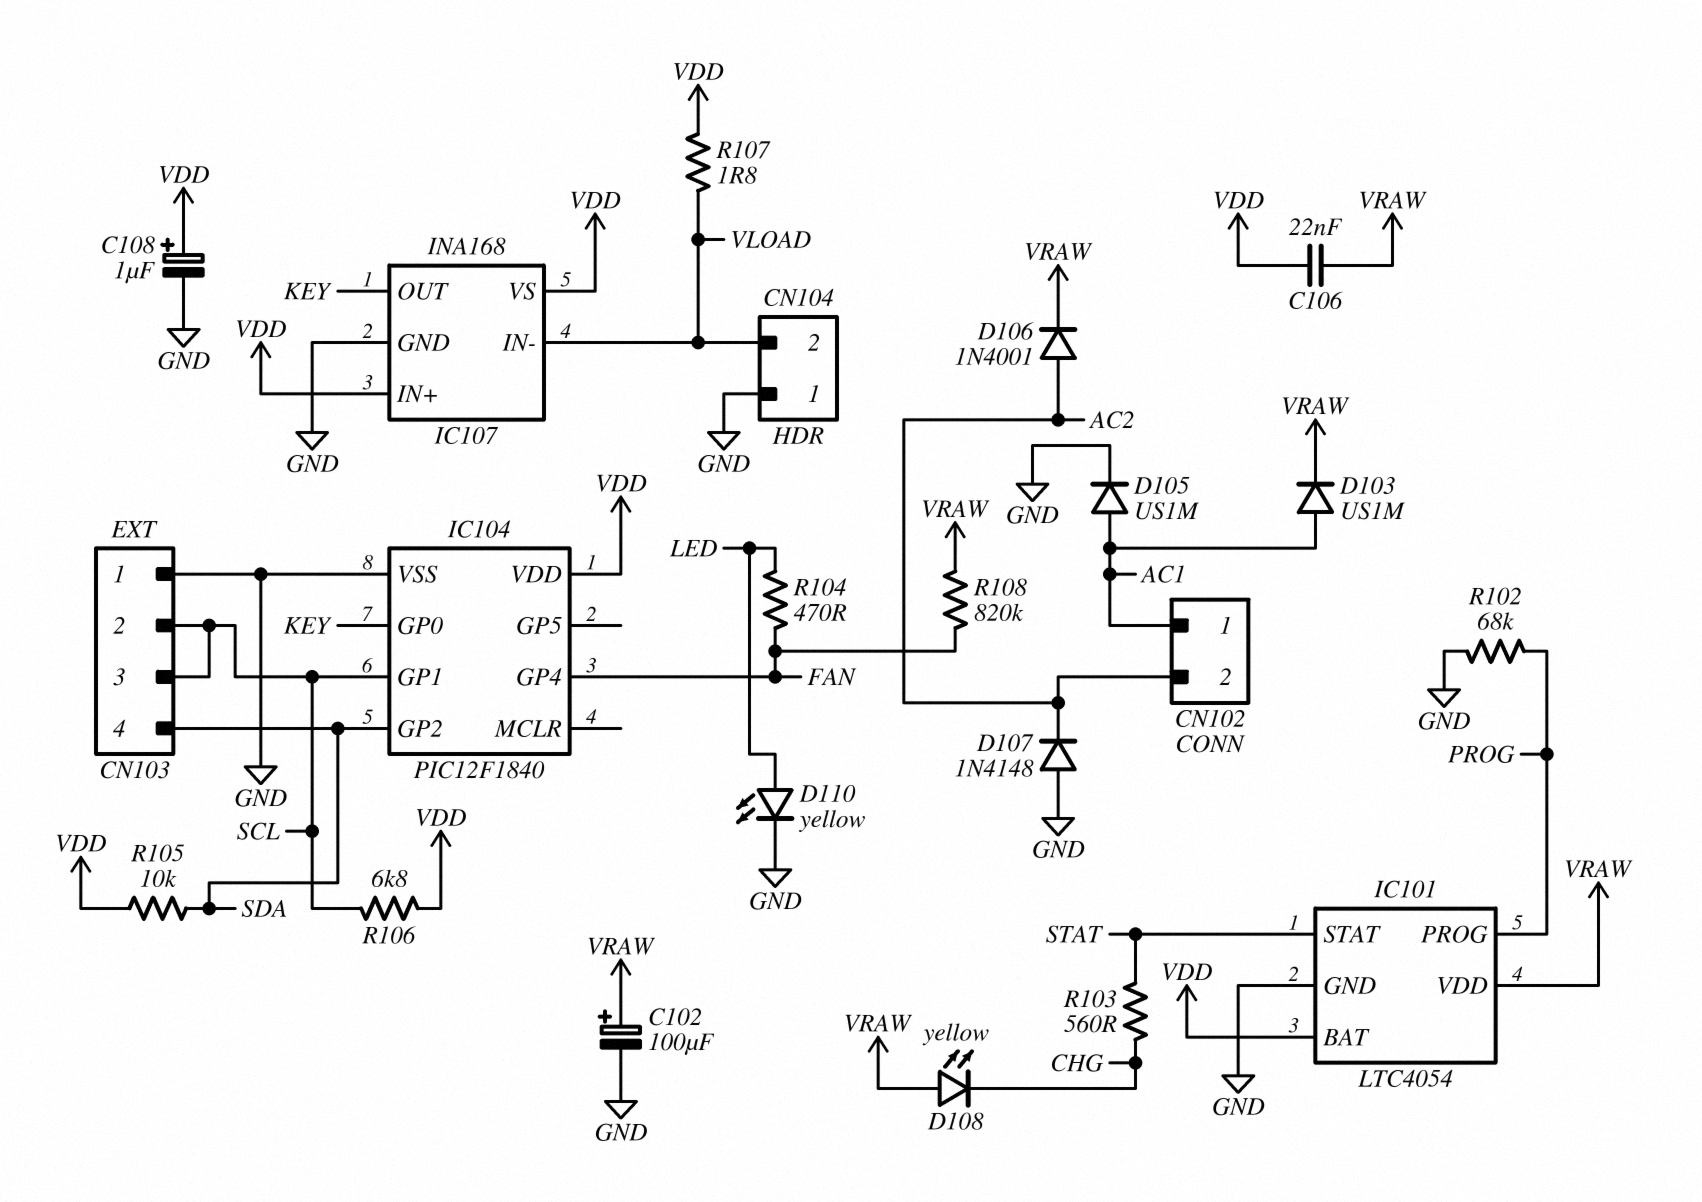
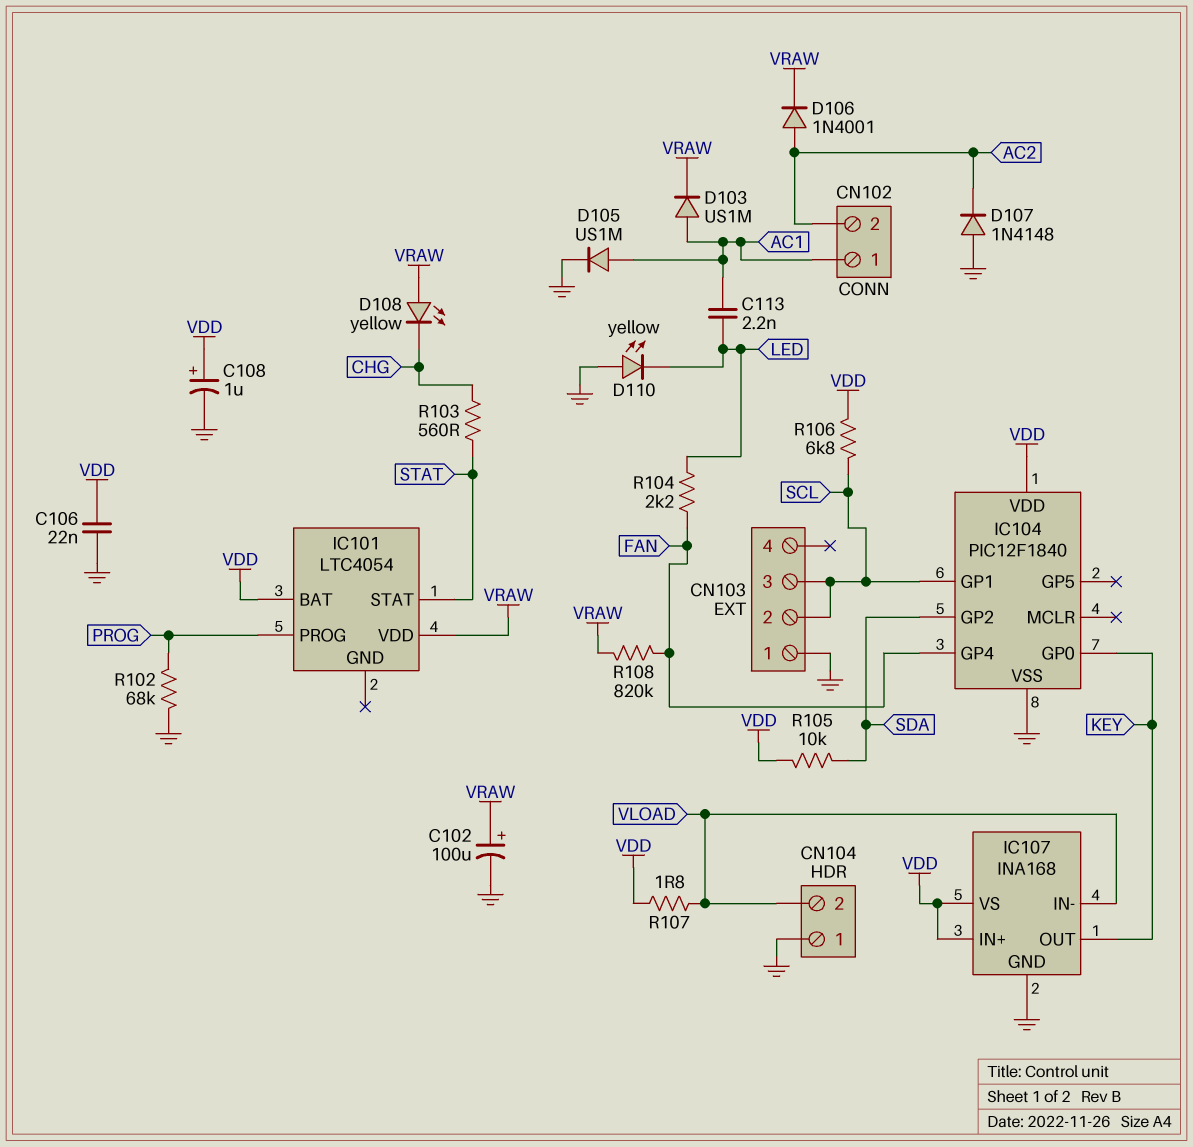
C106: 22nF (VDD, VRAW) -> 22nF (GND, VDD)
C113: none -> 2.2nF (AC1, LED)
CN103 pin 4: SDA -> none
D110: LED yellow (A LED, K GND) -> LED yellow (A GND, K LED)
IC101 pin GND: GND -> none
R104: 470 (FAN, LED) -> 2.2k (FAN, LED)

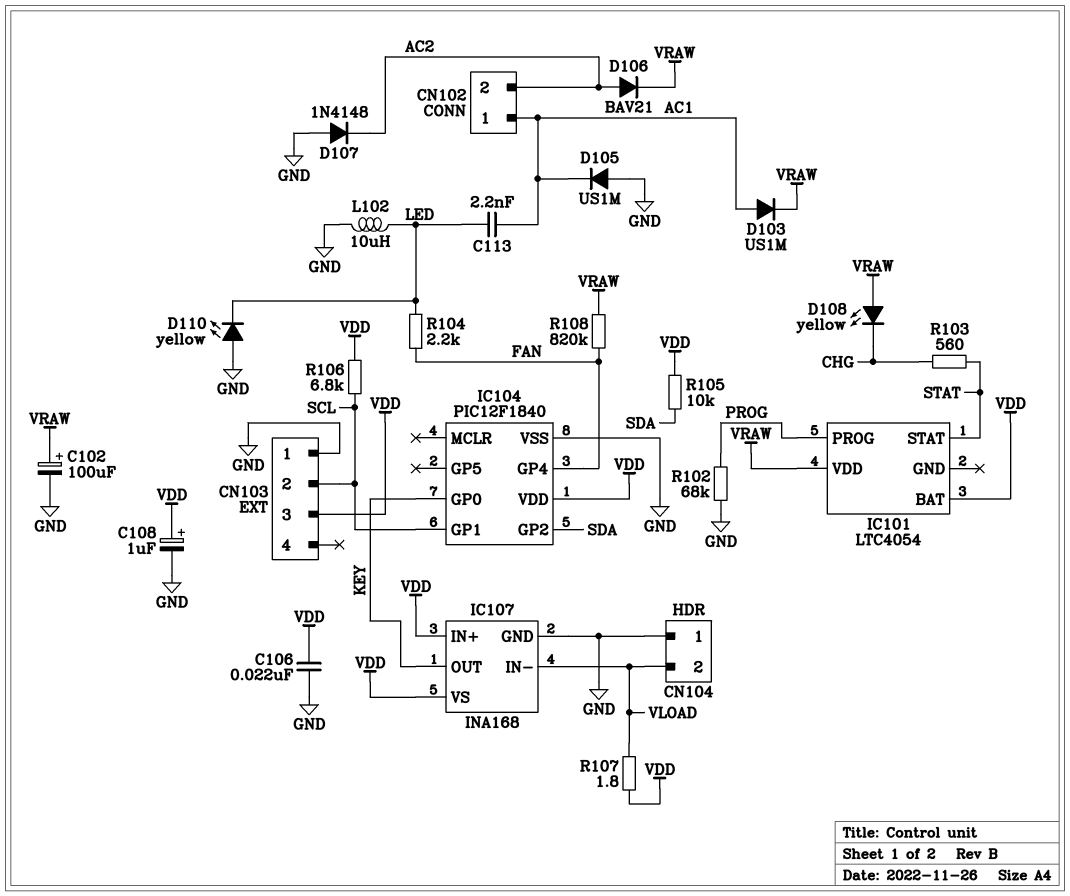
CN103 pin 3: SCL -> VDD
D105: diode US1M (A AC1, K GND) -> diode US1M (A GND, K AC1)
D106: diode 1N4001 (A AC2, K VRAW) -> diode BAV21 (A AC2, K VRAW)
L102: none -> 10uH (GND, LED)

